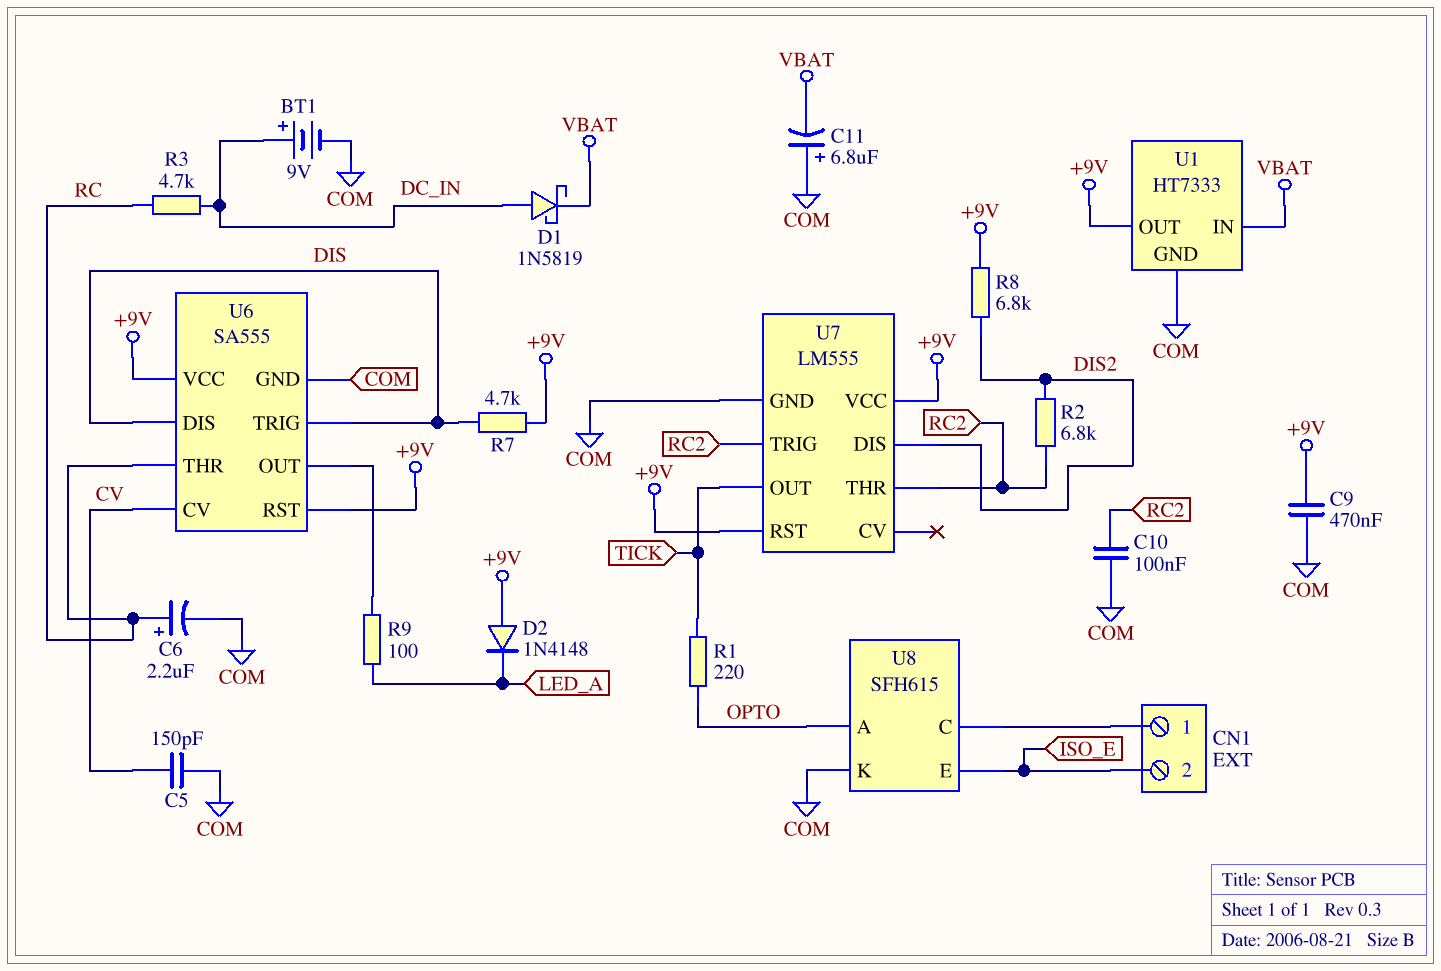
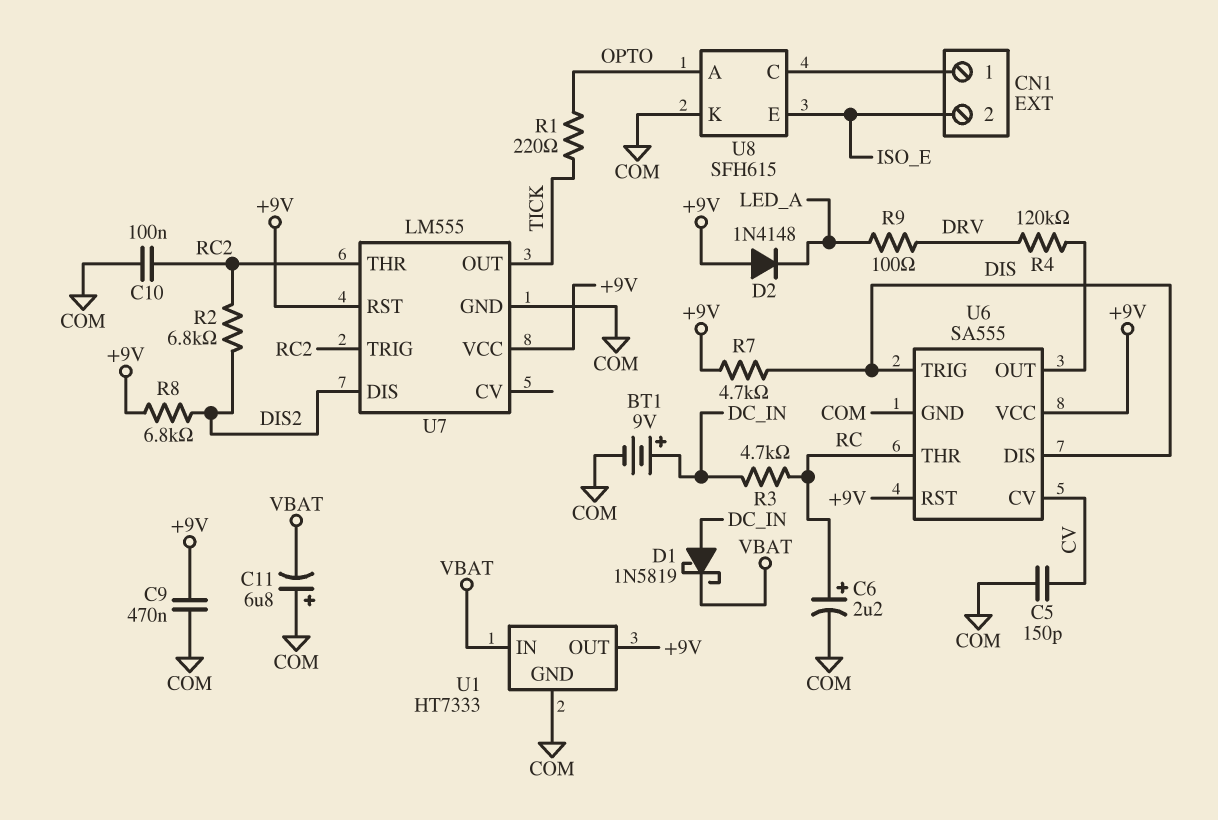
R4: none -> 120k (DRV, U6/OUT)
R9: 100 (LED_A, U6/OUT) -> 100 (DRV, LED_A)

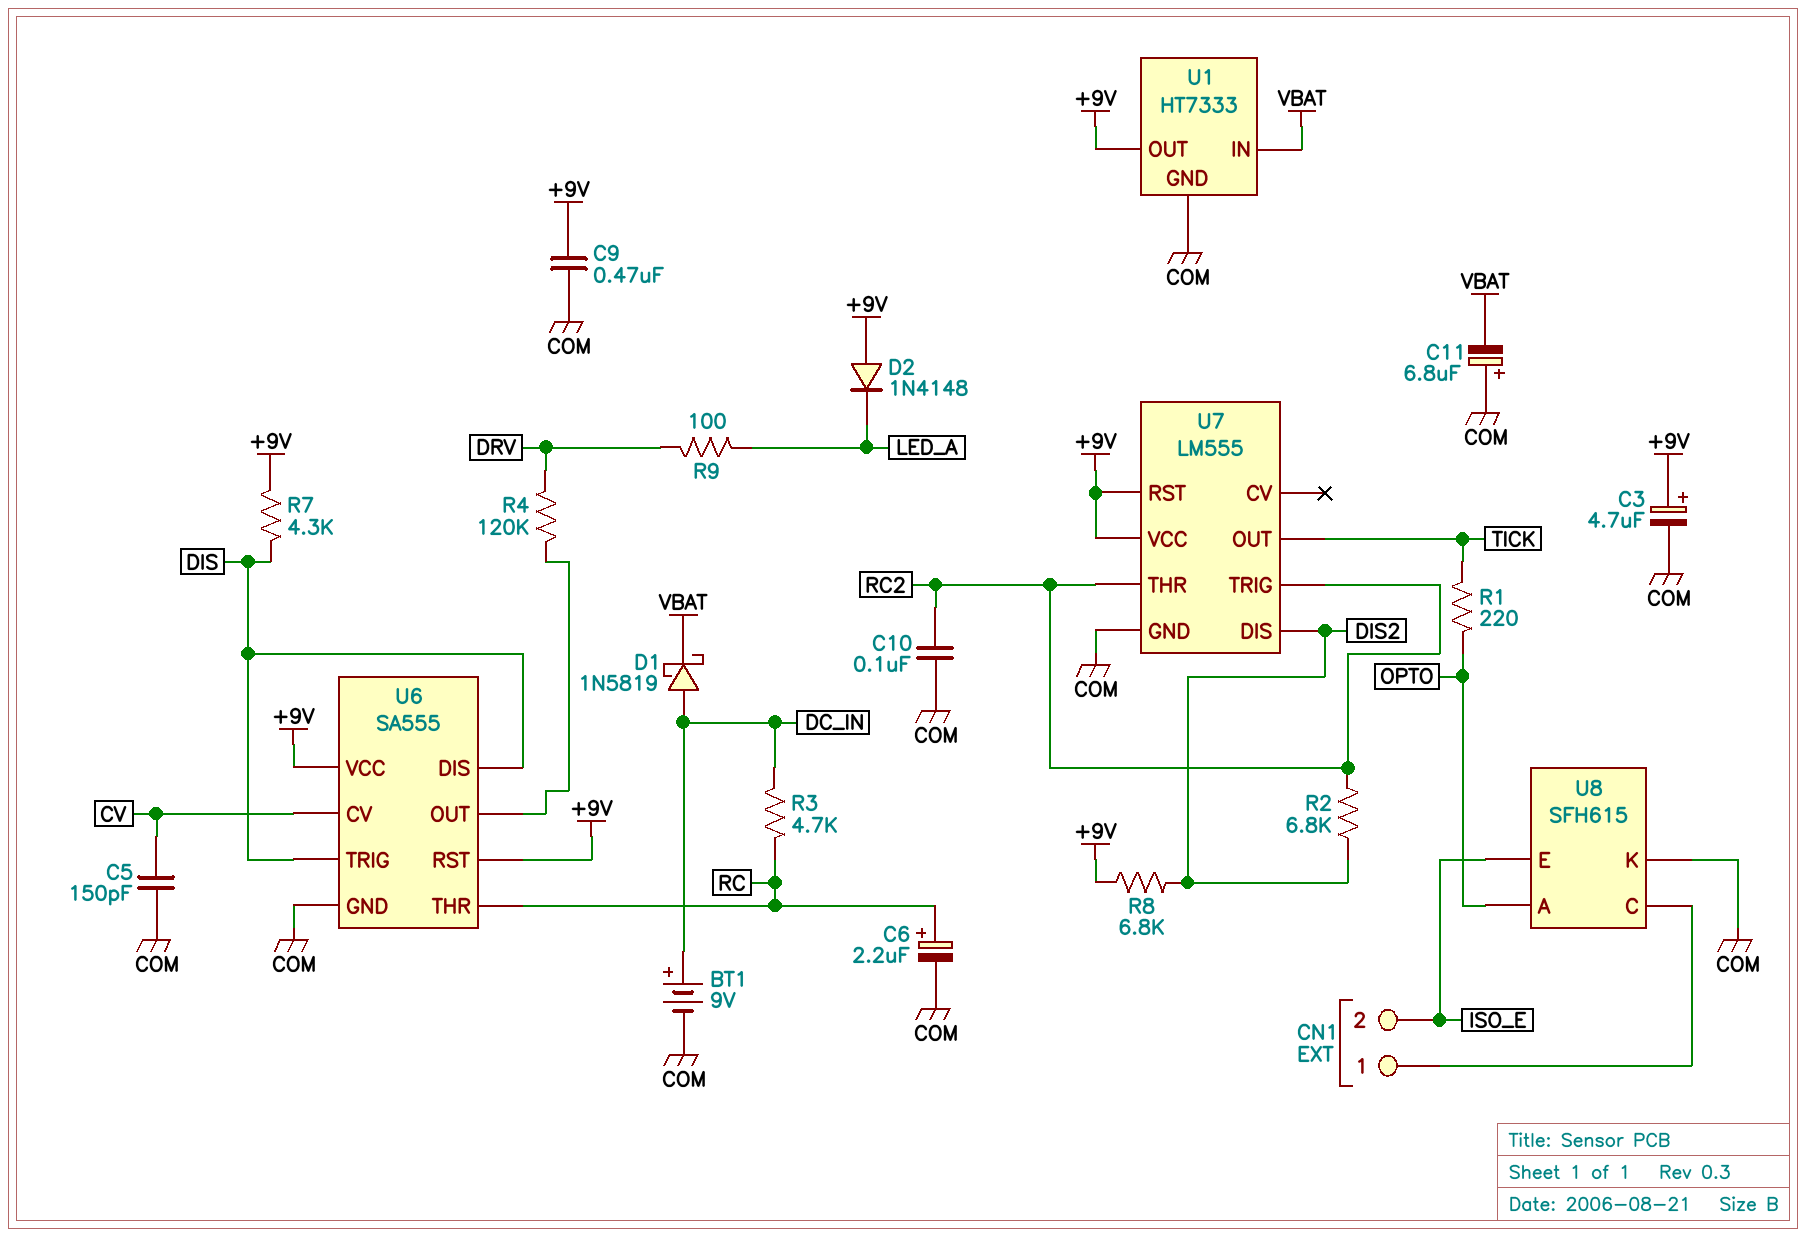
C3: none -> 4.7uF (plus +9V, minus COM)
R7: 4.7k (+9V, DIS) -> 4.3k (+9V, DIS)

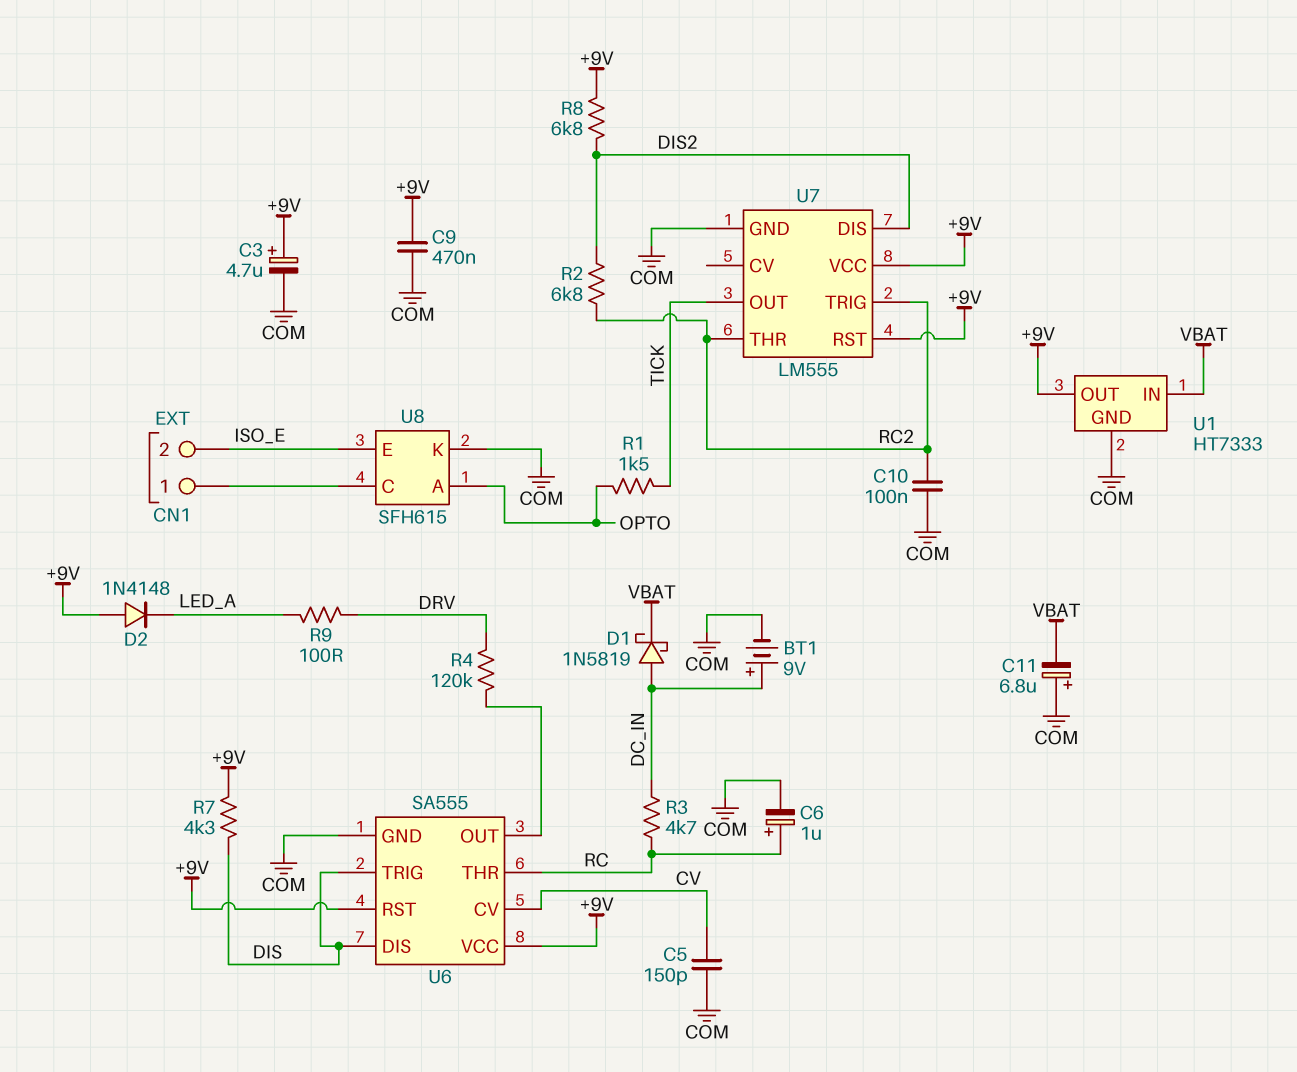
C6: 2.2uF (plus RC, minus COM) -> 1uF (plus RC, minus COM)
R1: 220 (OPTO, TICK) -> 1.5k (OPTO, TICK)

